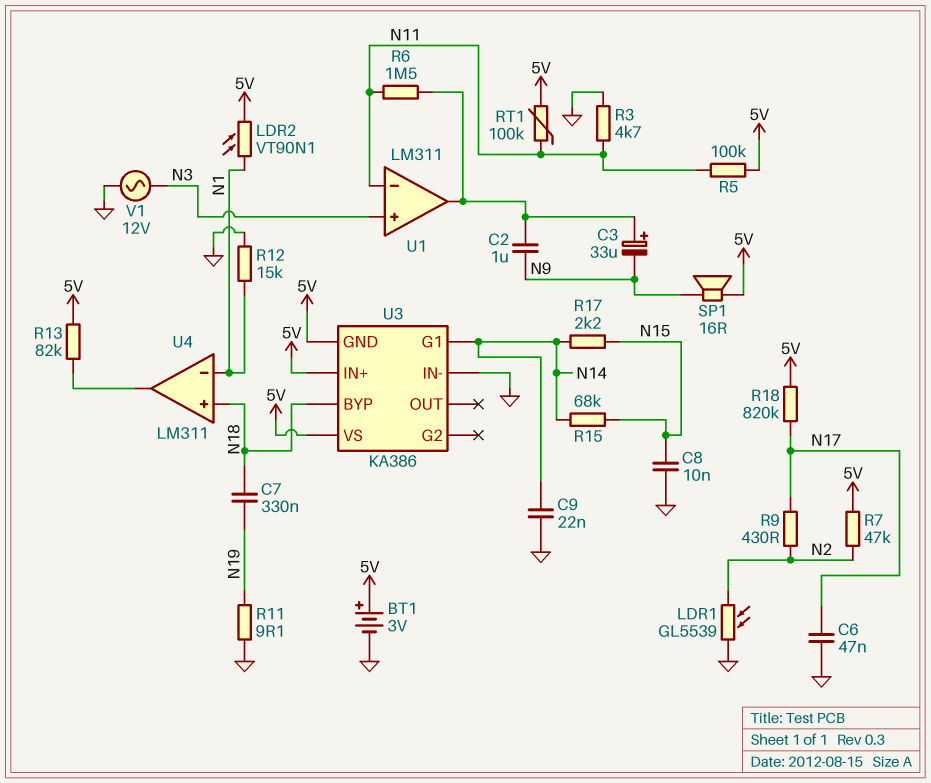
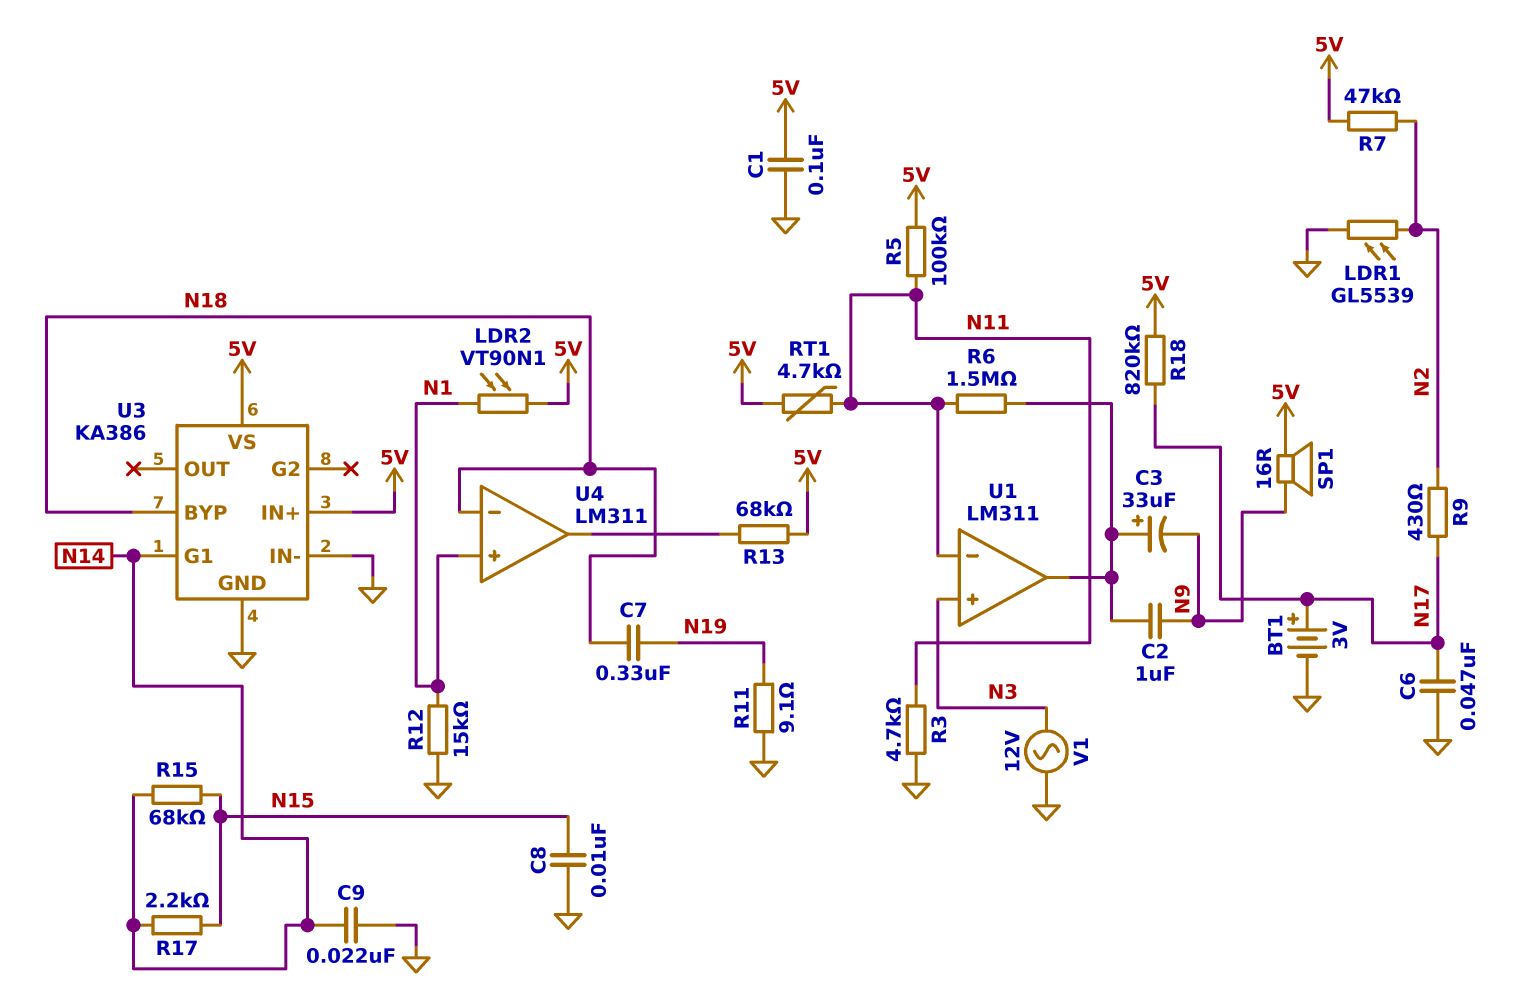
BT1: 3V (plus 5V, minus GND) -> 3V (plus N17, minus GND)
C1: none -> 100nF (5V, GND)
R13: 82k (5V, U4/out) -> 68k (5V, U4/out)
RT1: 100k (5V, N11) -> 4.7k (5V, N11)
U3 pin GND: 5V -> GND
U4 pin in+: N18 -> N1
U4 pin in-: N1 -> N18

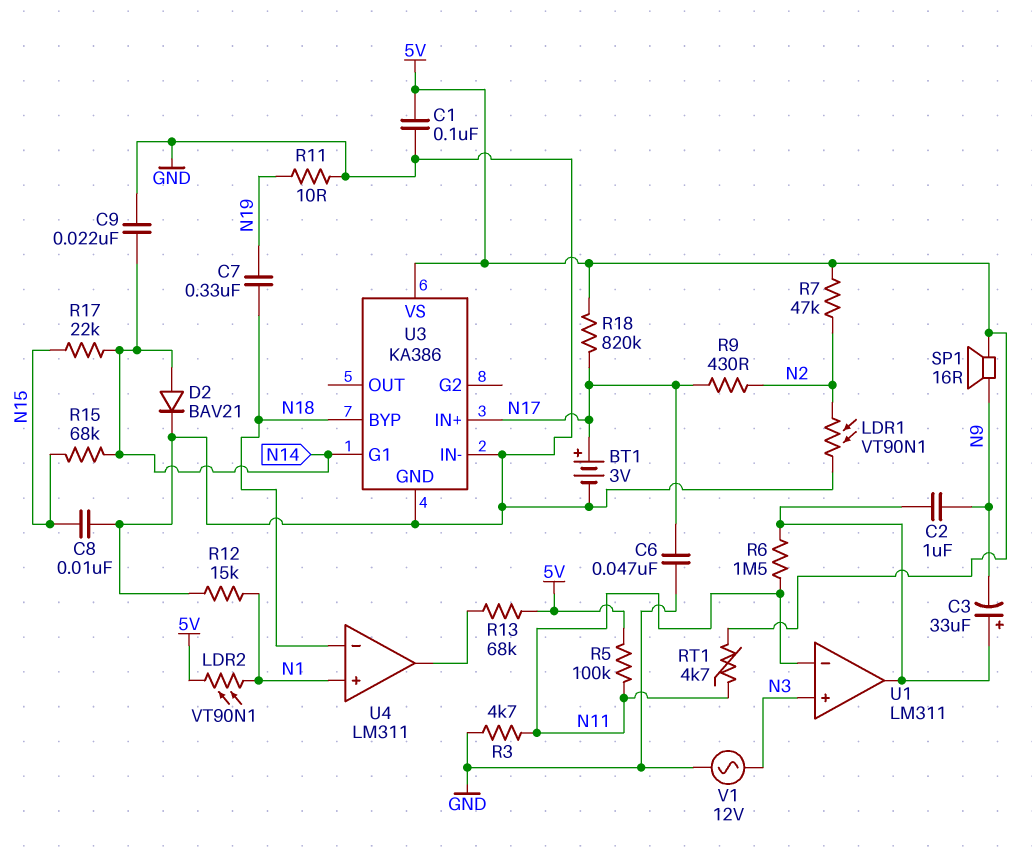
D2: none -> diode BAV21 (A N14, K GND)
LDR1: GL5539 (GND, N2) -> VT90N1 (GND, N2)
R11: 9.1 (GND, N19) -> 10 (GND, N19)
R17: 2.2k (N14, N15) -> 22k (N14, N15)
U3 pin IN+: 5V -> N17

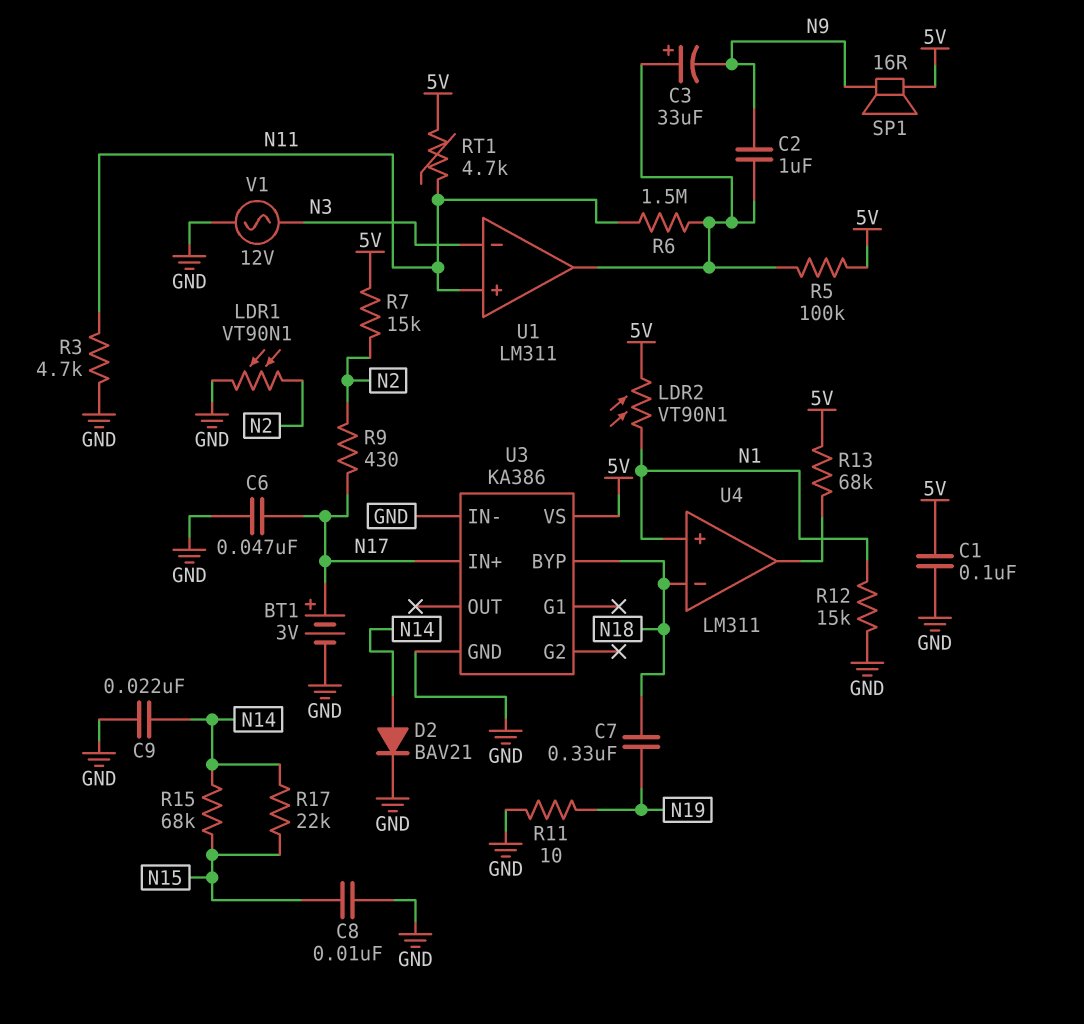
R5: 100k (5V, N11) -> 100k (5V, U1/out)
R7: 47k (5V, N2) -> 15k (5V, N2)
R18: 820k (5V, N17) -> none
U1 pin in+: N3 -> N11
U1 pin in-: N11 -> N3
U3 pin G1: N14 -> none

